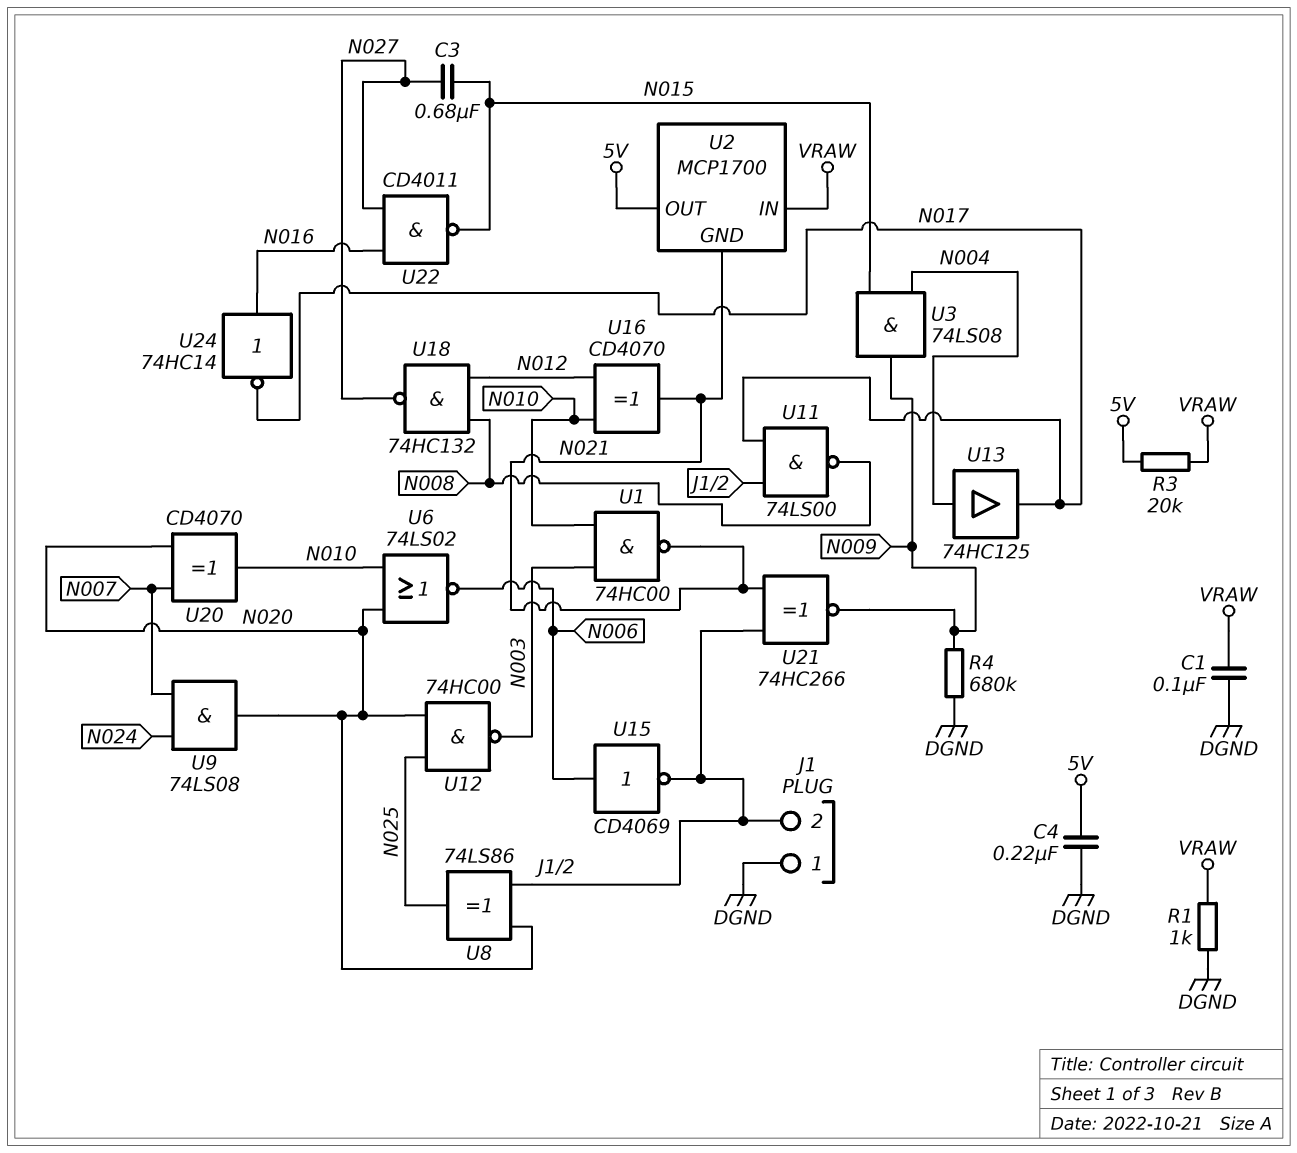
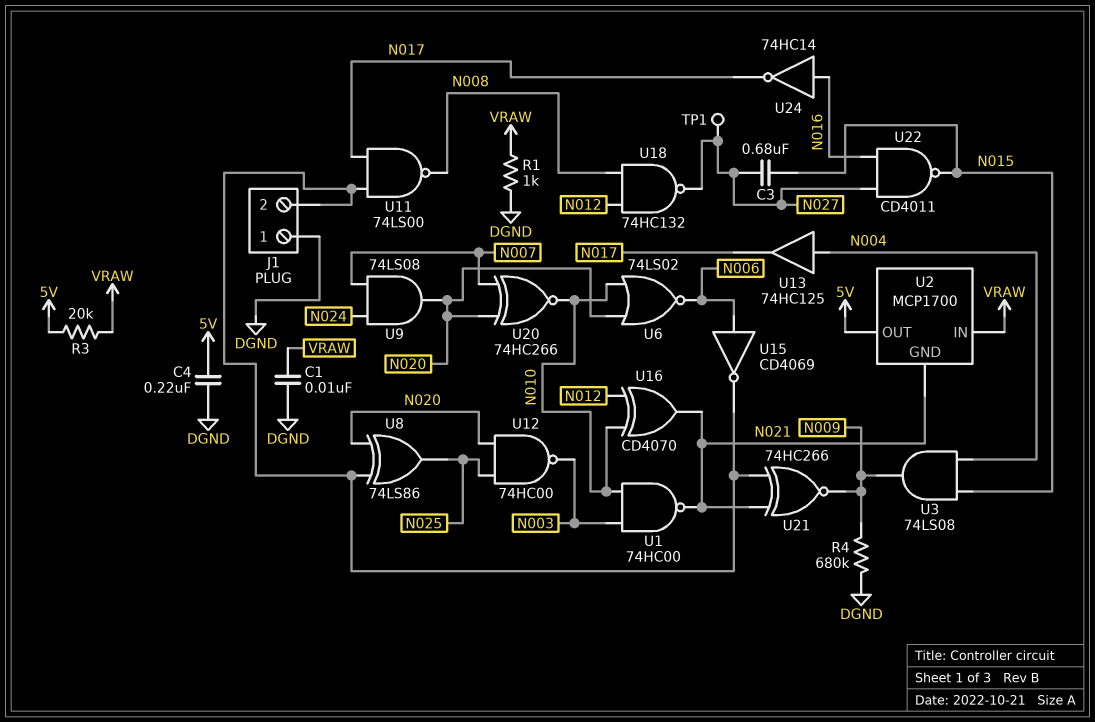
C1: 100nF (DGND, VRAW) -> 10nF (DGND, VRAW)
TP1: none -> test point (N027)
U20: XOR CD4070 (in N007, in N020, out N010) -> XNOR 74HC266 (in N007, in N020, out N010)

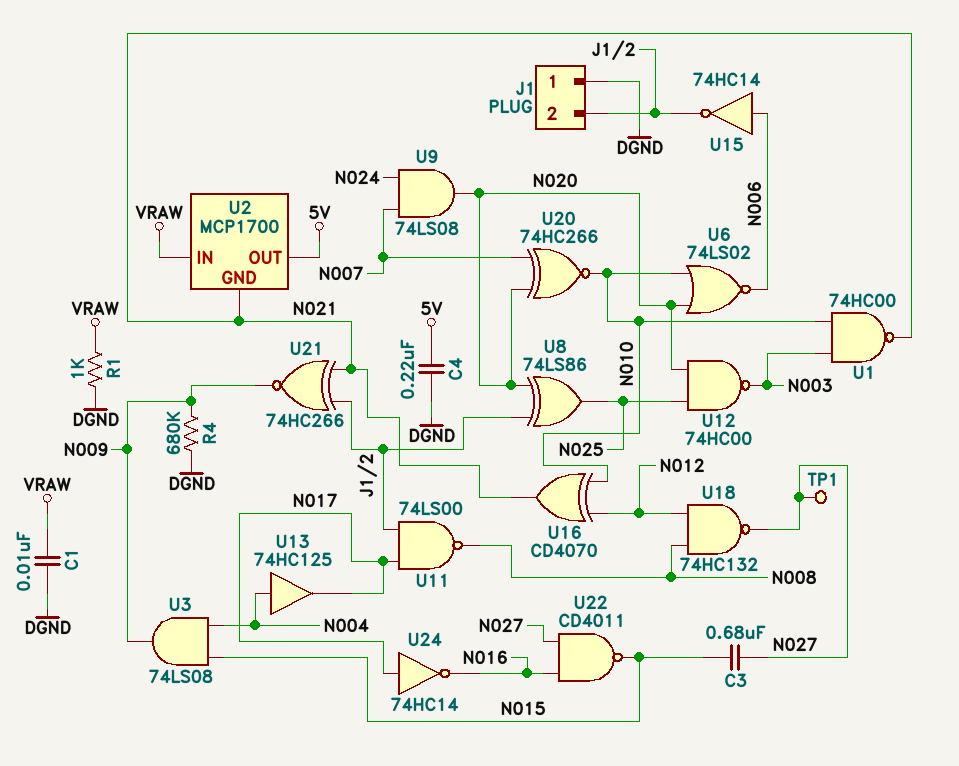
R3: 20k (5V, VRAW) -> none
U15: NOT CD4069 (in N006, out J1/2) -> NOT 74HC14 (in N006, out J1/2)
U24: NOT 74HC14 (in N016, out N017) -> NOT 74HC14 (in N017, out N016)

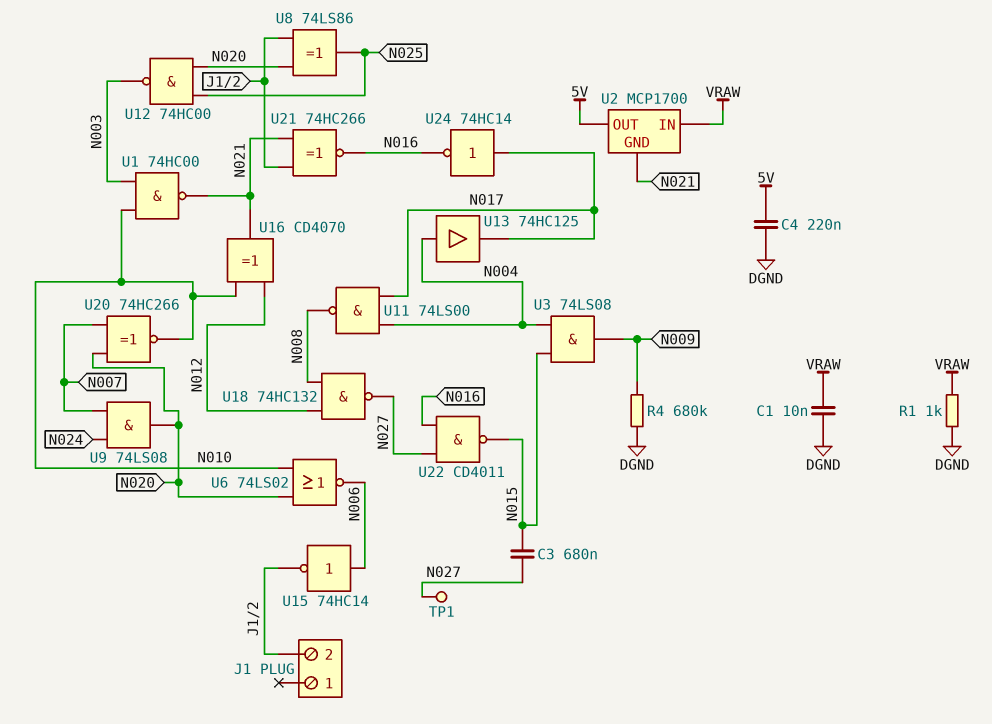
J1 pin 1: DGND -> none
U11: NAND 74LS00 (in J1/2, in N017, out N008) -> NAND 74LS00 (in N004, in N017, out N008)
U21: XNOR 74HC266 (in J1/2, in N021, out N009) -> XNOR 74HC266 (in J1/2, in N021, out N016)

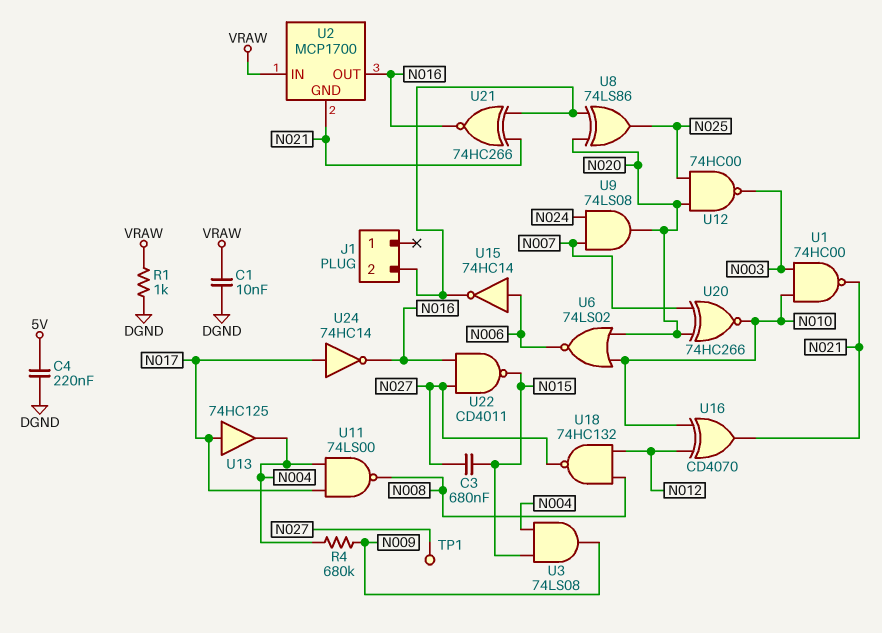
R4: 680k (DGND, N009) -> 680k (N004, N009)
U2 pin OUT: 5V -> N016
U13: buffer 74HC125 (in N004, out N017) -> buffer 74HC125 (in N017, out N004)

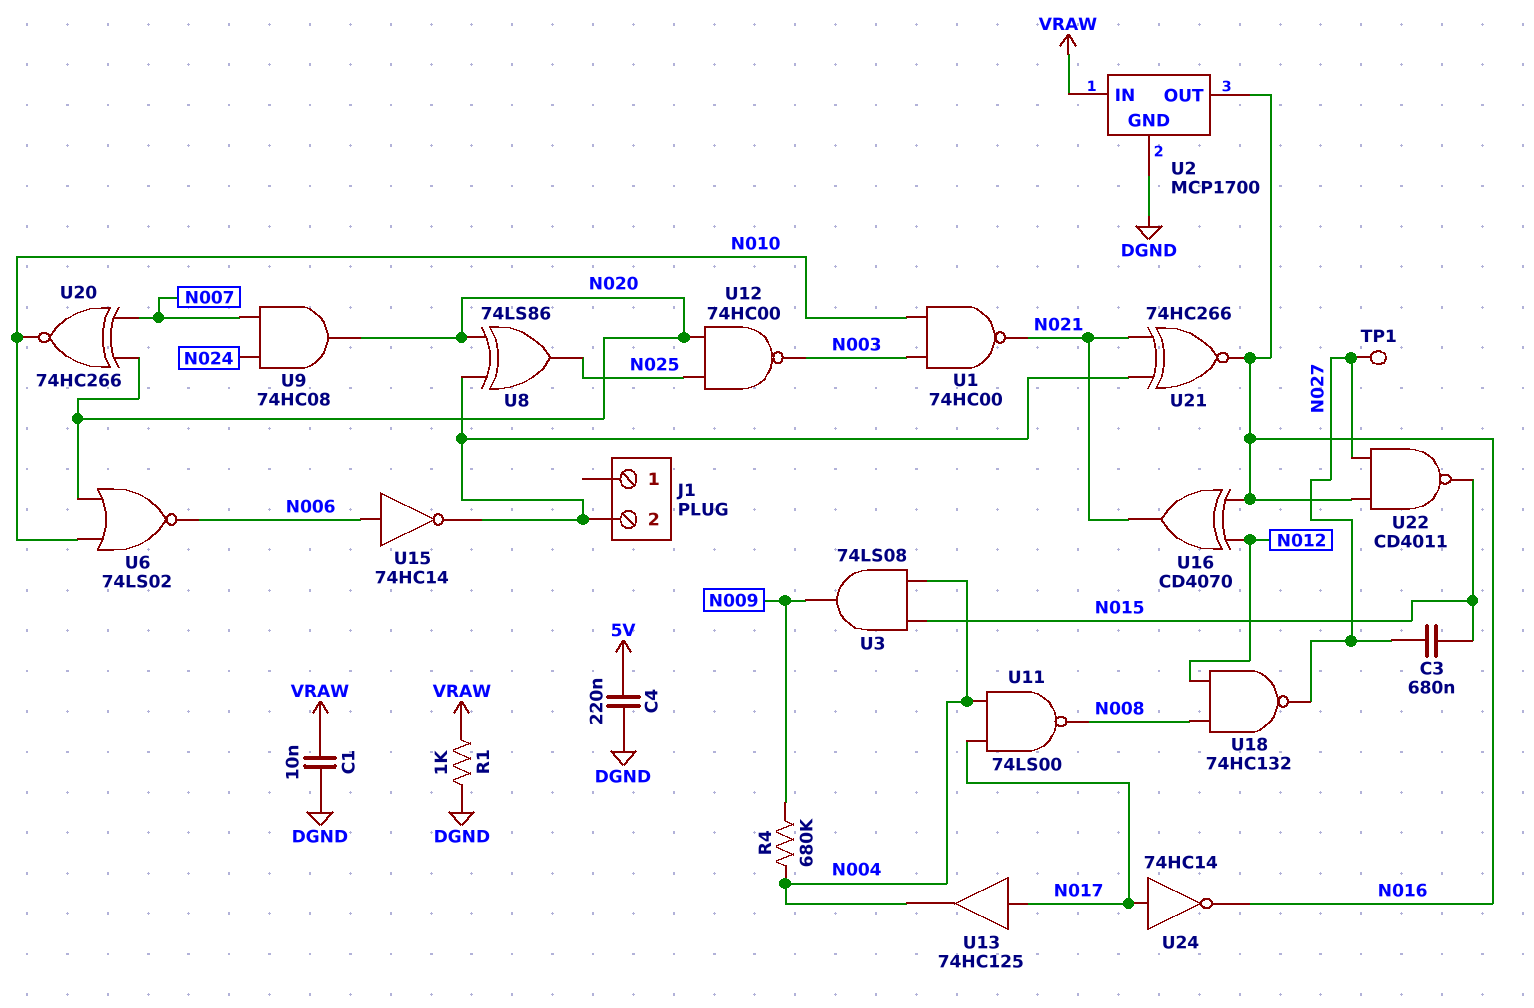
U2 pin GND: N021 -> DGND
U9: AND 74LS08 (in N007, in N024, out N020) -> AND 74HC08 (in N007, in N024, out N020)
U16: XOR CD4070 (in N010, in N012, out N021) -> XOR CD4070 (in N012, in N016, out N021)

